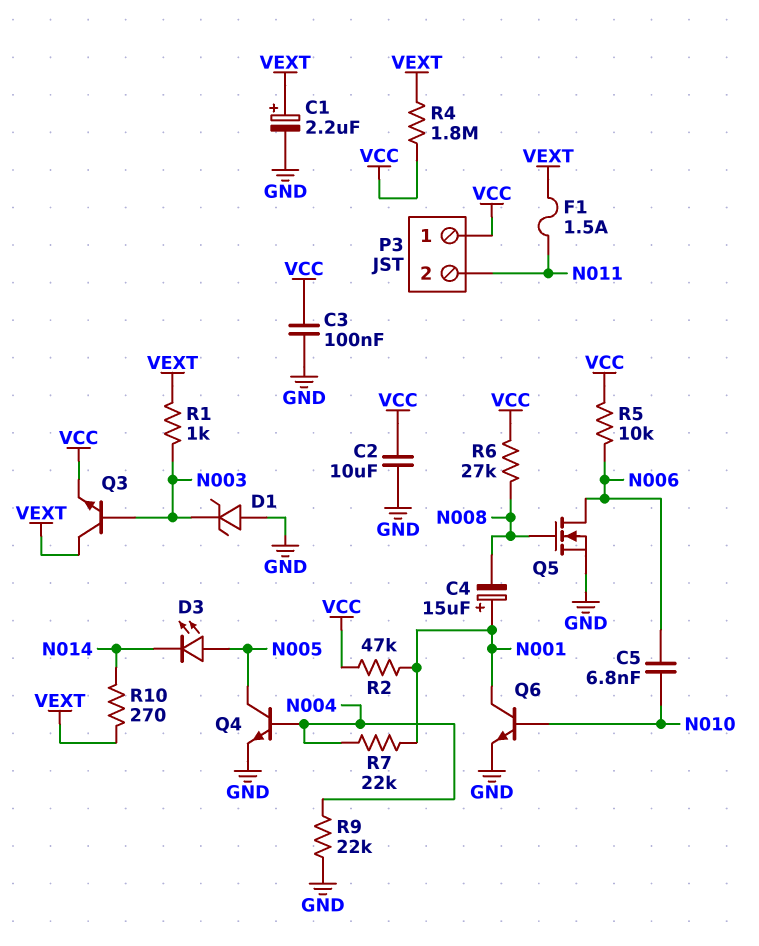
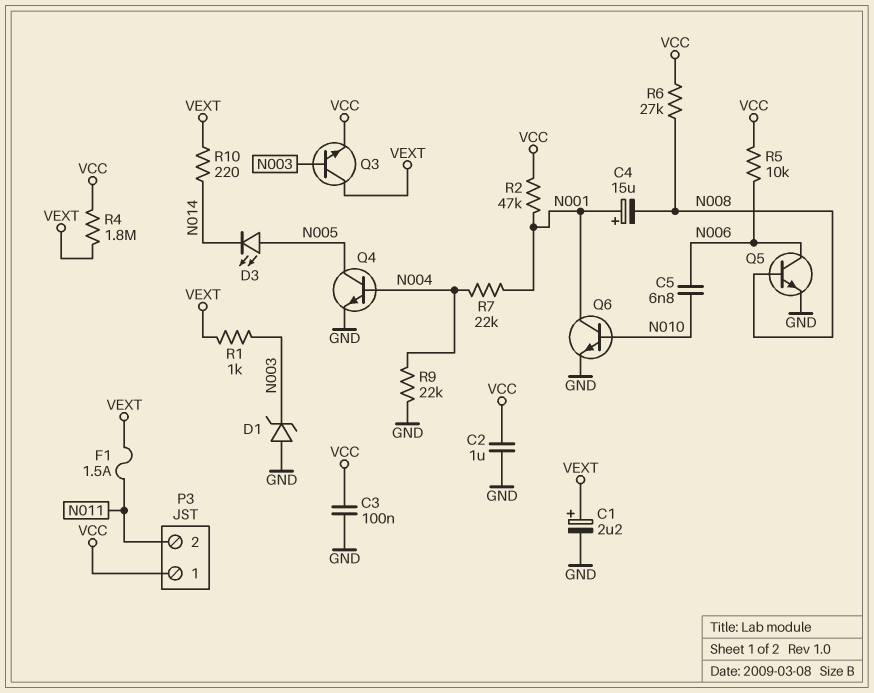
C2: 10uF (GND, VCC) -> 1uF (GND, VCC)
Q5: NMOS (G N008, D N006, S GND) -> NPN (B N008, C N006, E GND)
R10: 270 (N014, VEXT) -> 220 (N014, VEXT)

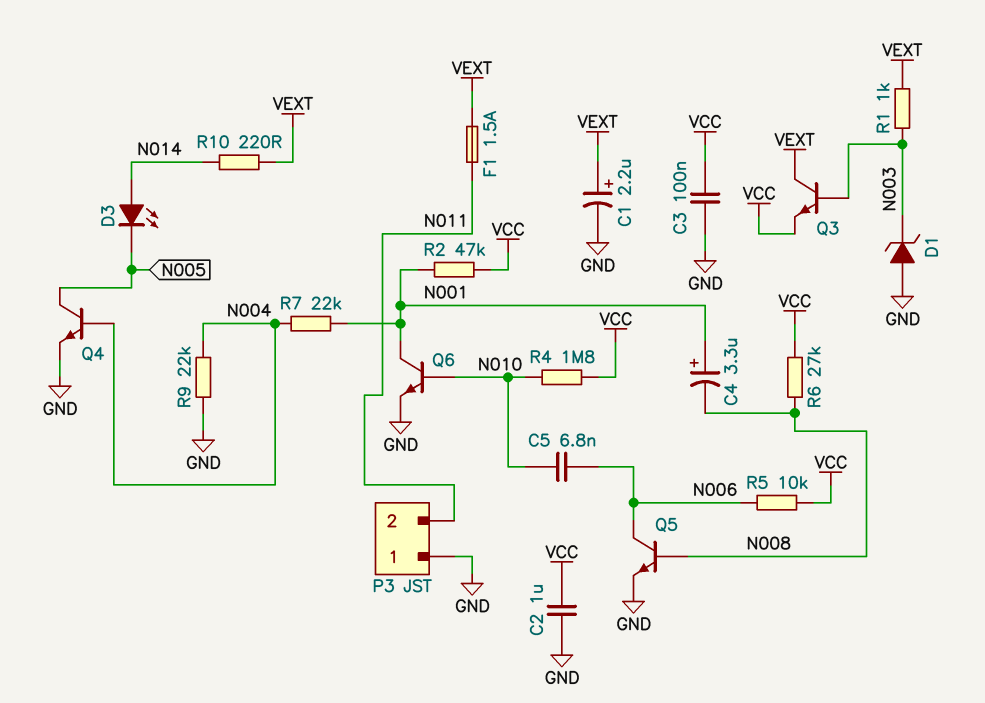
C4: 15uF (plus N001, minus N008) -> 3.3uF (plus N001, minus N008)
D3: LED (A N005, K N014) -> LED (A N014, K N005)
P3 pin 1: VCC -> GND
R4: 1.8M (VCC, VEXT) -> 1.8M (N010, VCC)

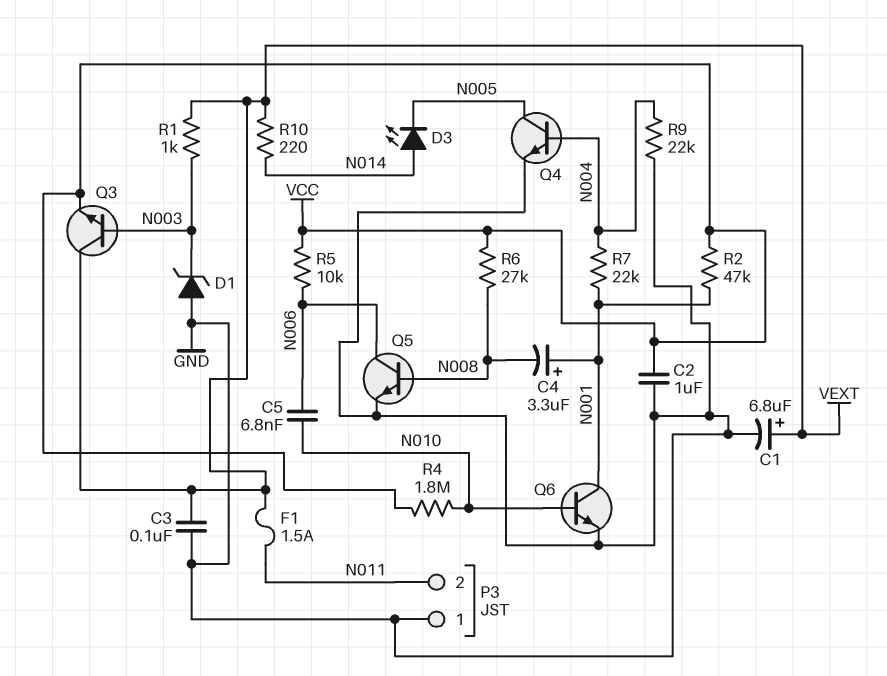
C1: 2.2uF (plus VEXT, minus GND) -> 6.8uF (plus VEXT, minus GND)
C3: 100nF (GND, VCC) -> 100nF (GND, VEXT)

